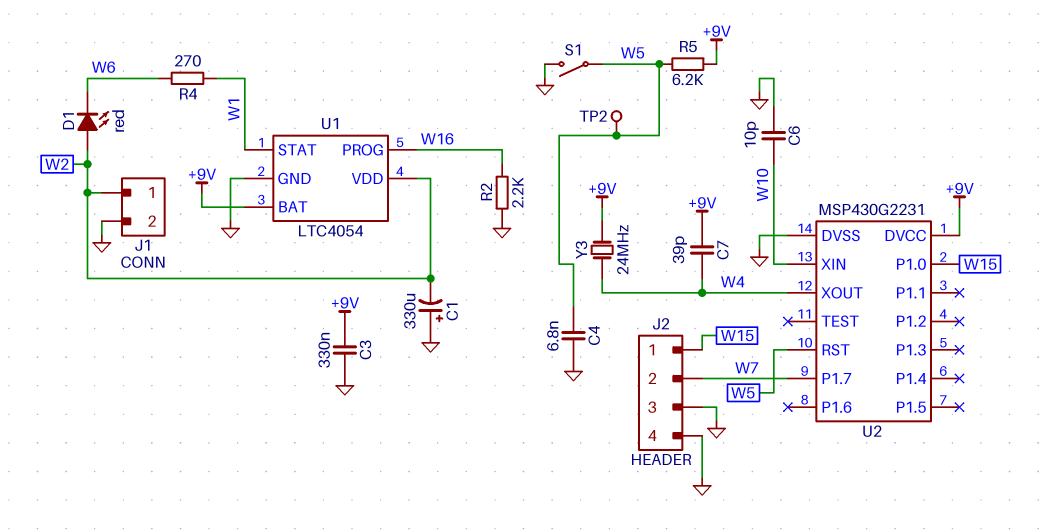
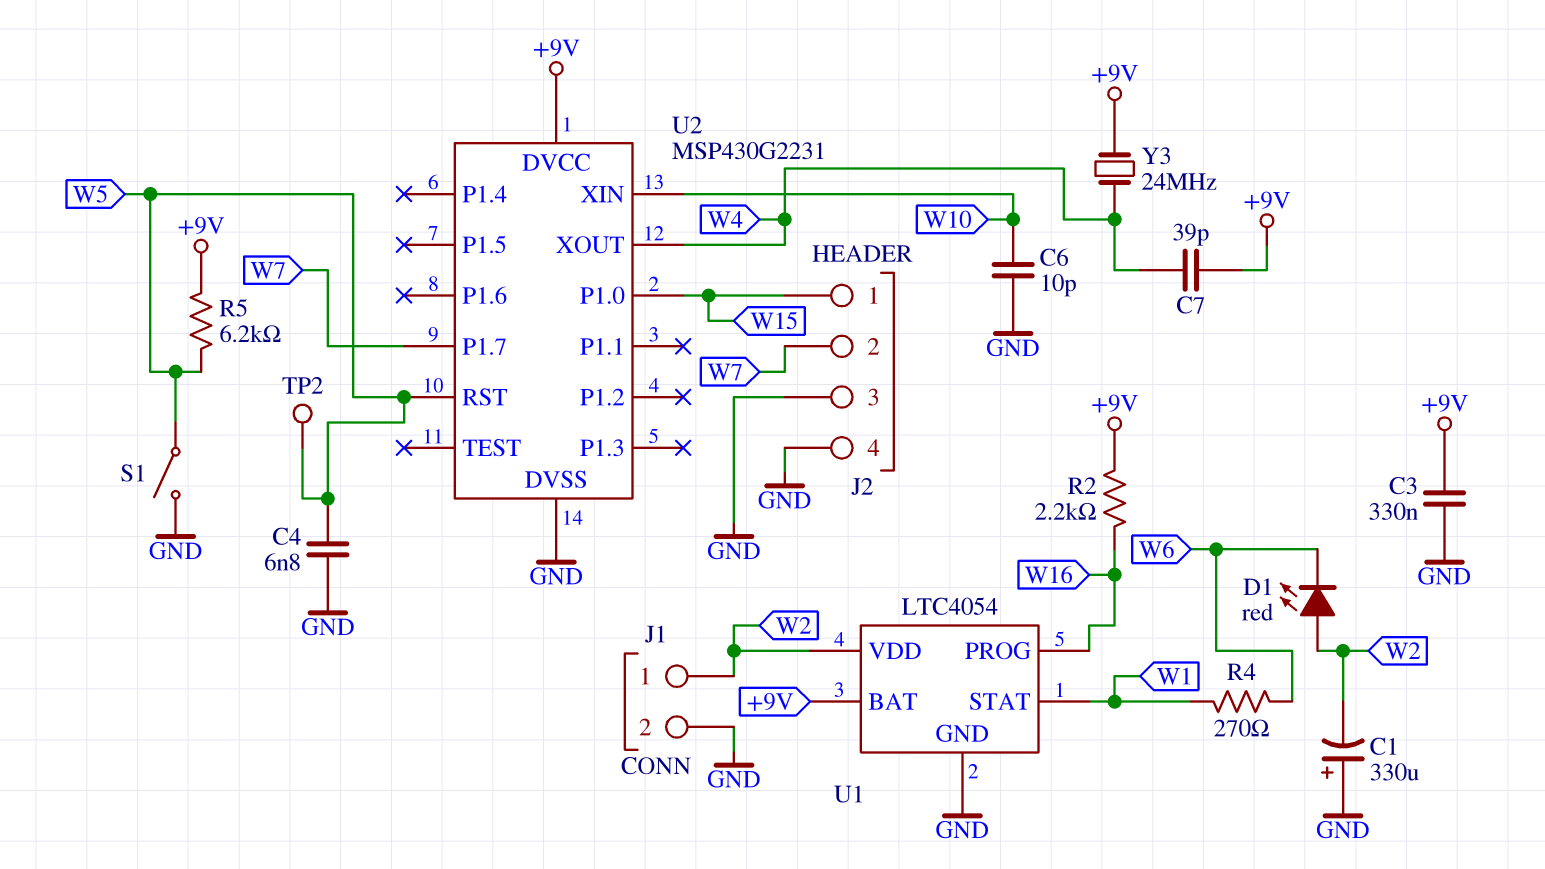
R2: 2.2k (GND, W16) -> 2.2k (+9V, W16)

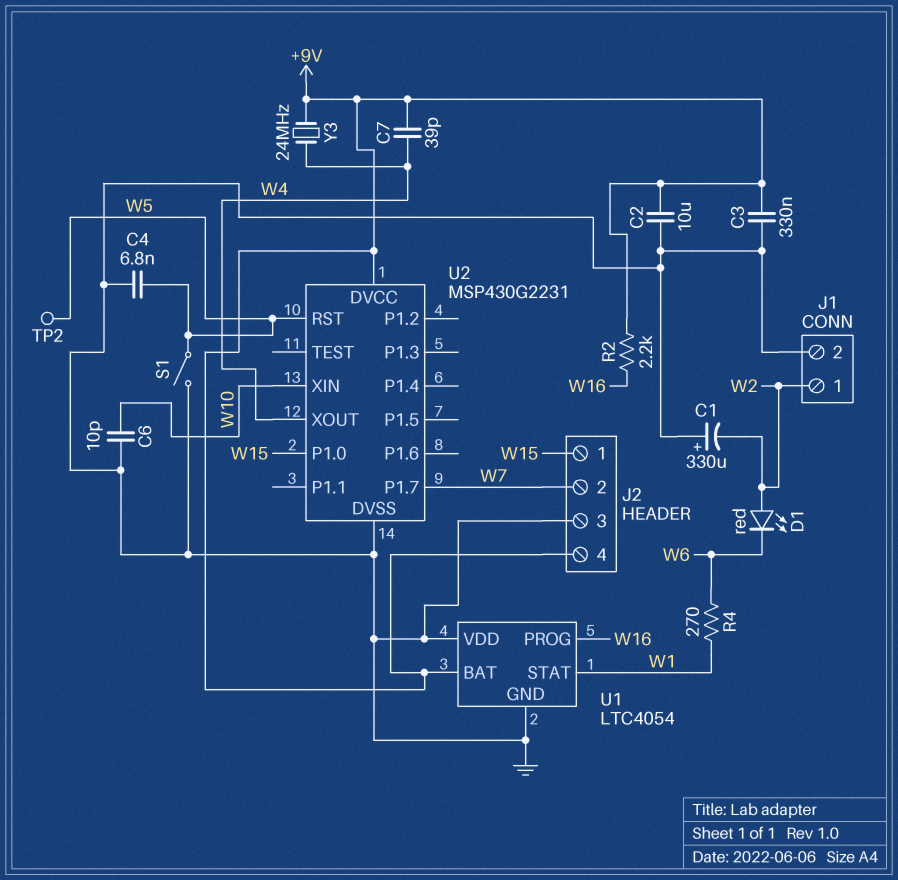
C2: none -> 10uF (+9V, GND)
J2 pin 4: GND -> +9V
R5: 6.2k (+9V, W5) -> none
U1 pin VDD: W2 -> GND

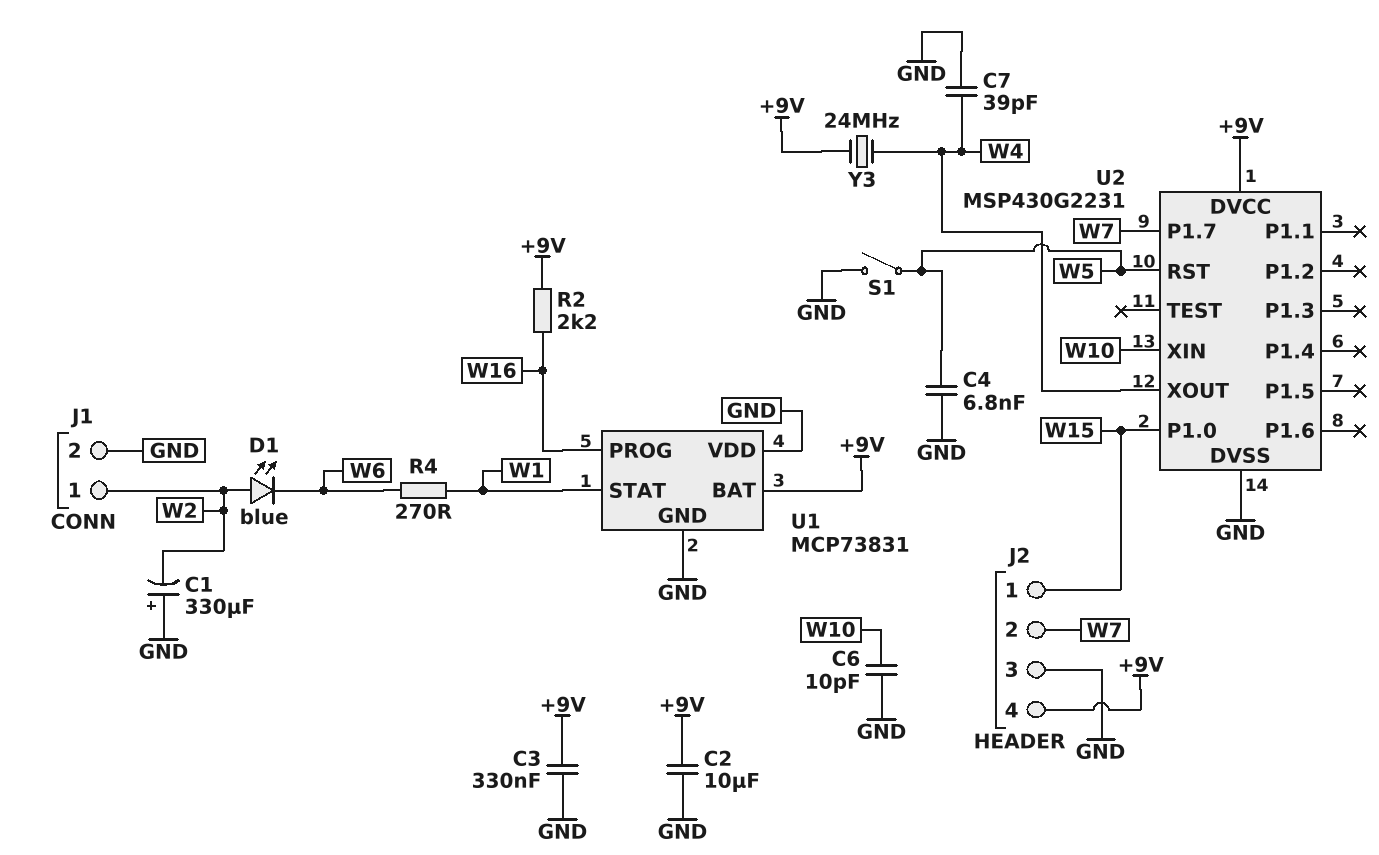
C7: 39pF (+9V, W4) -> 39pF (GND, W4)
D1: LED red (A W2, K W6) -> LED blue (A W2, K W6)
TP2: test point (W5) -> none
U1: LTC4054 -> MCP73831

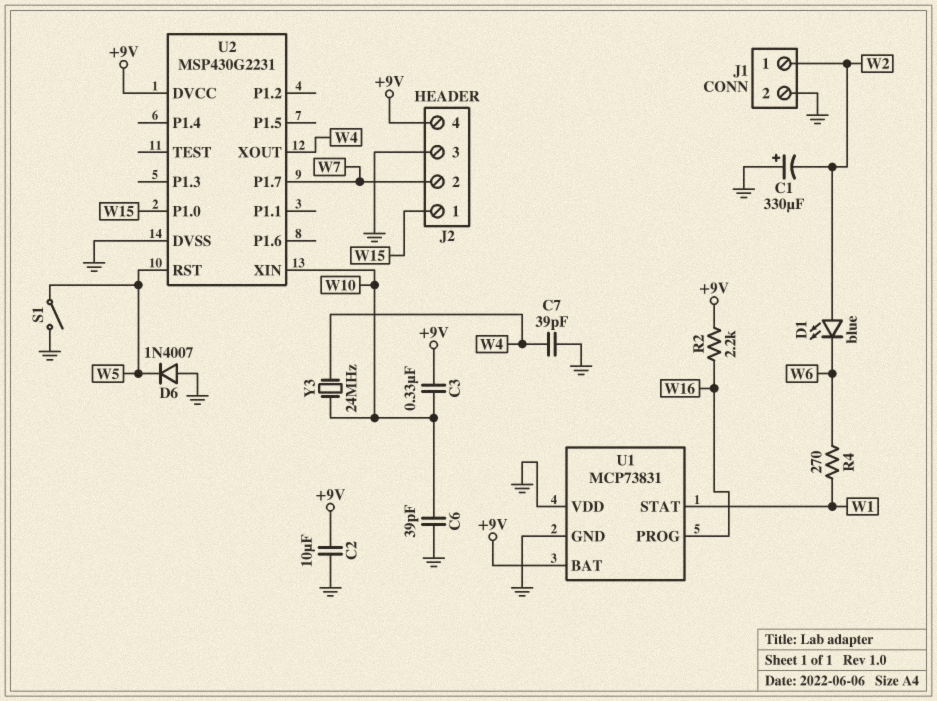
C3: 330nF (+9V, GND) -> 330nF (+9V, W10)
C4: 6.8nF (GND, W5) -> none
C6: 10pF (GND, W10) -> 39pF (GND, W10)
D6: none -> diode 1N4007 (A GND, K W5)
Y3: 24MHz (+9V, W4) -> 24MHz (W4, W10)

